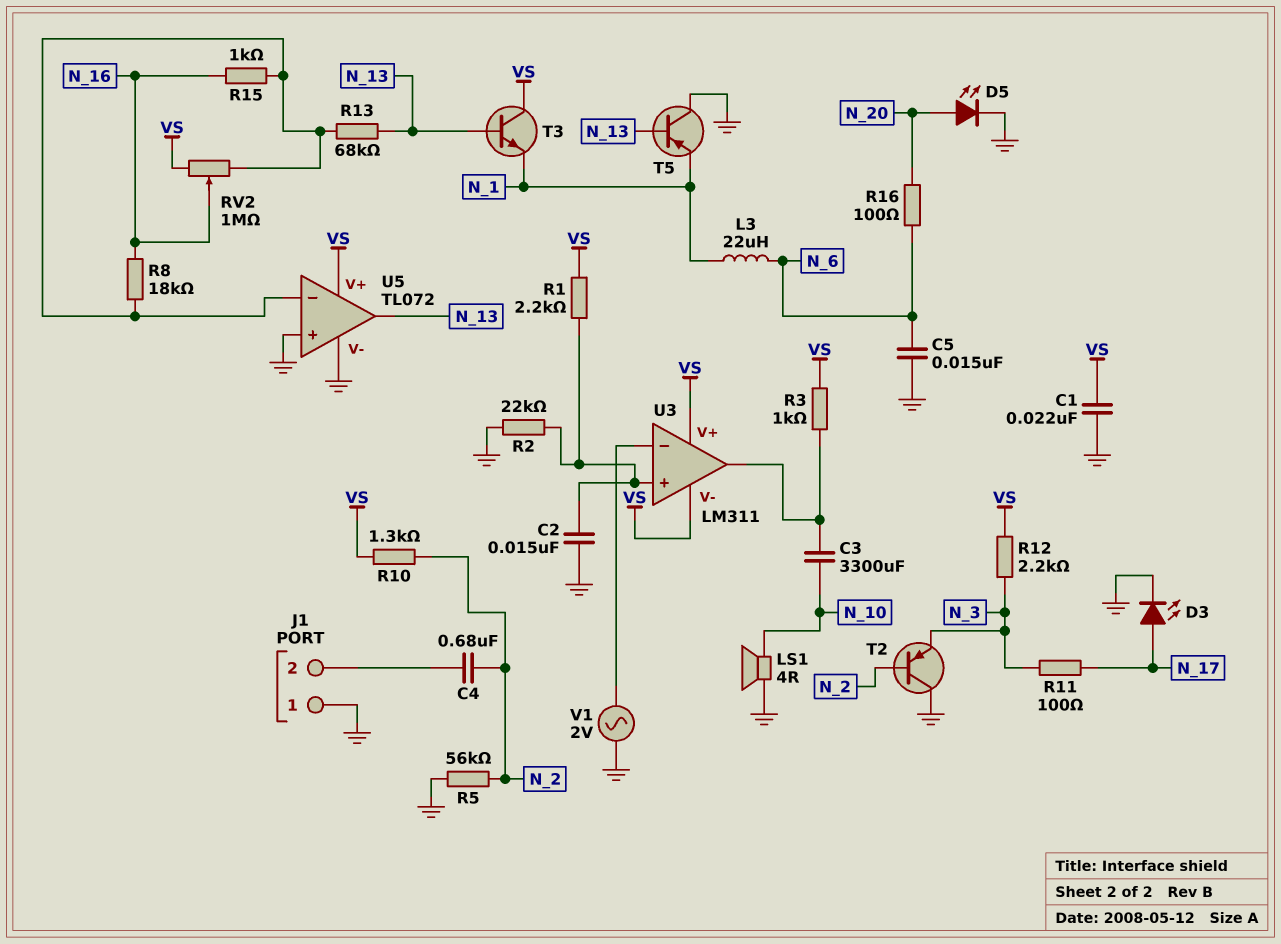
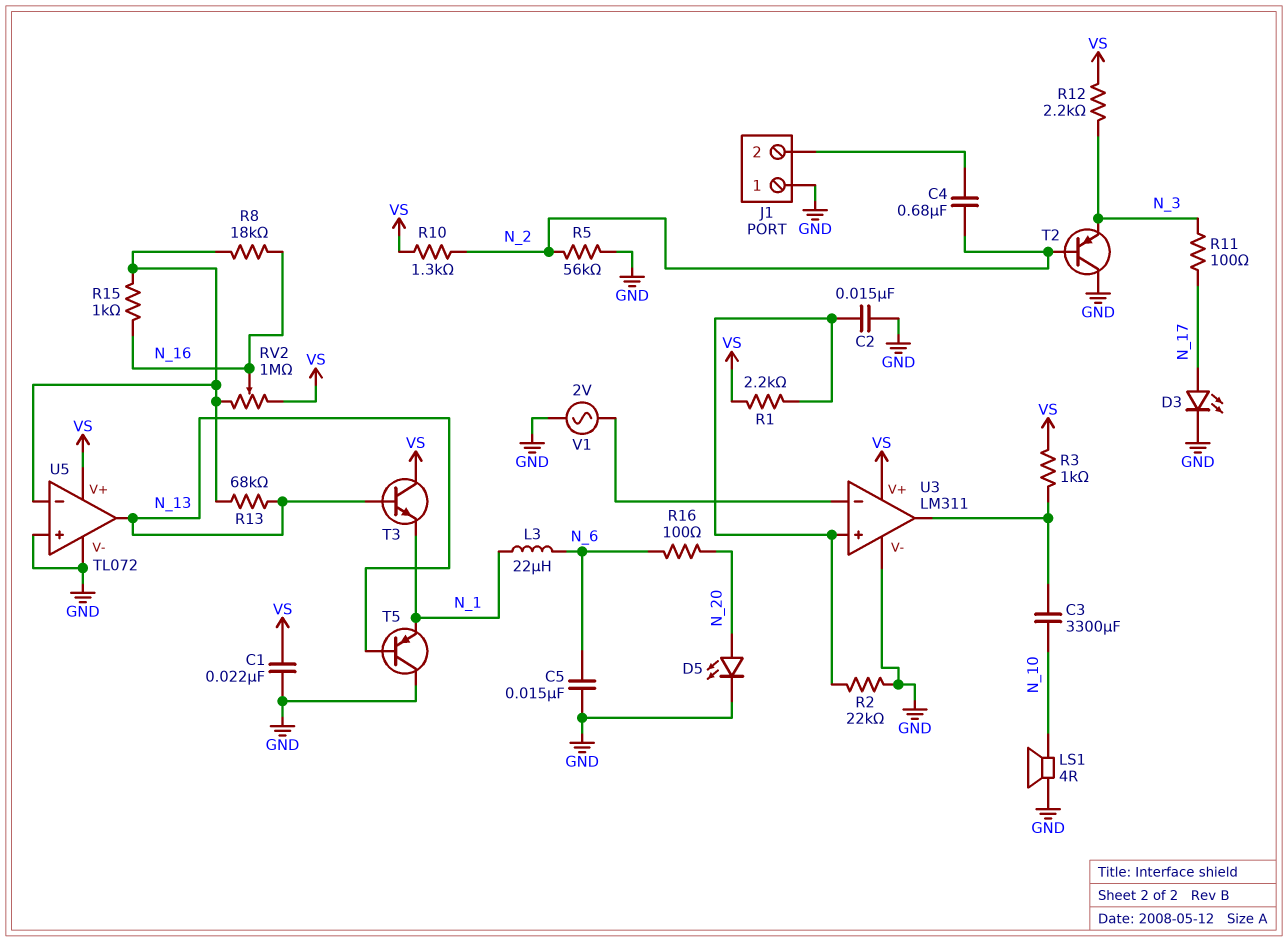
U3 pin V-: VS -> GND

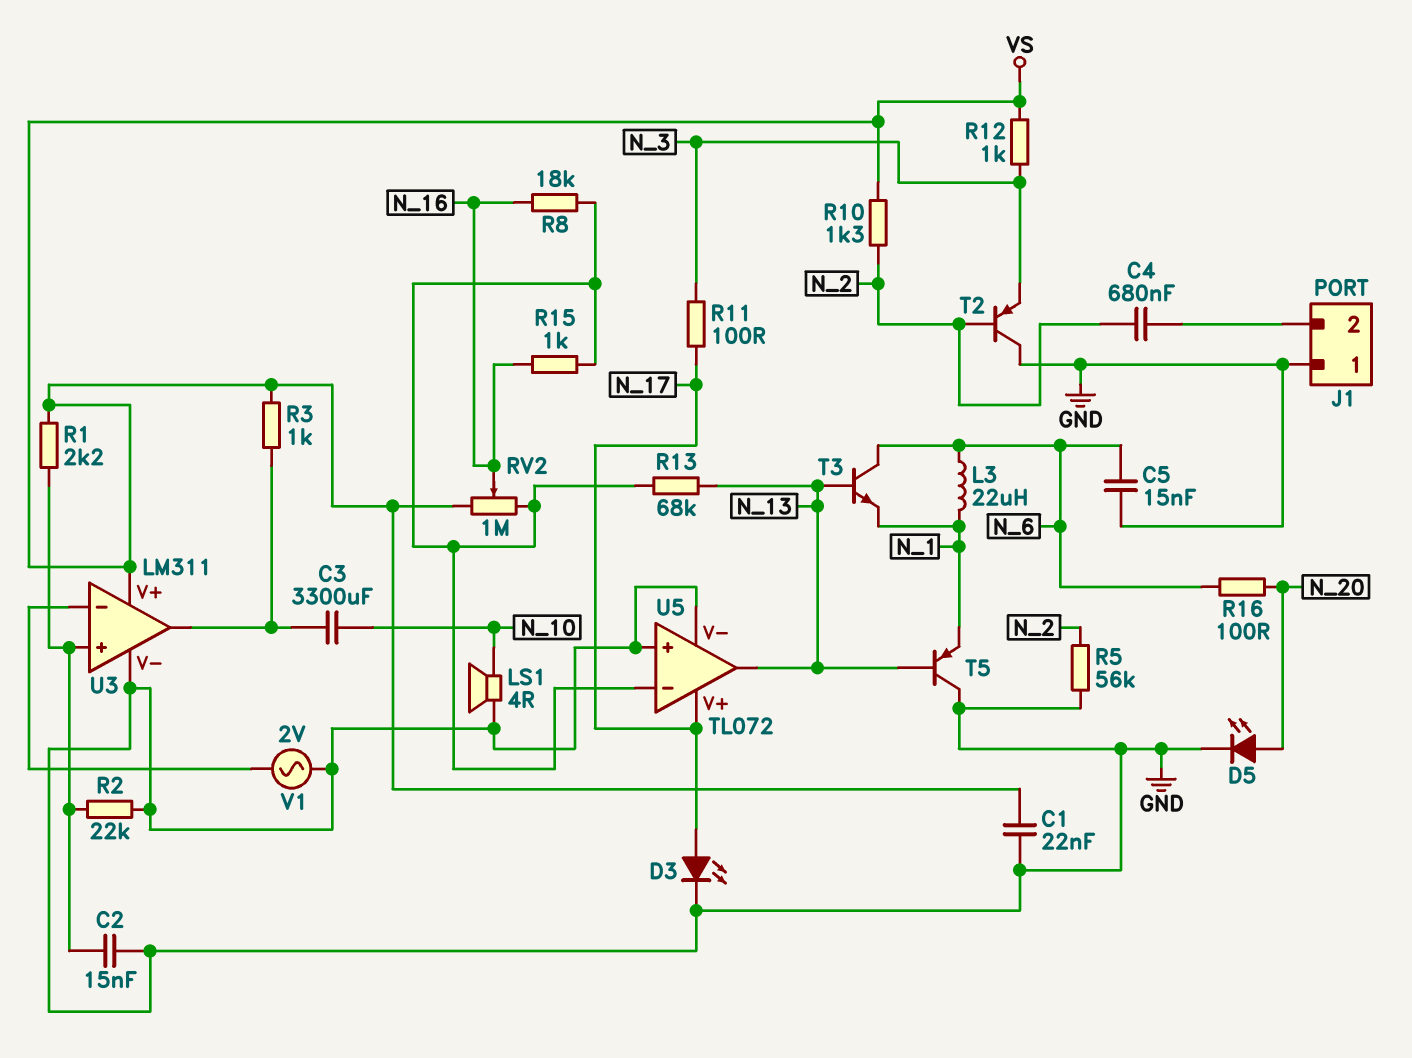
R12: 2.2k (N_3, VS) -> 1k (N_3, VS)
T3: NPN (B N_13, C VS, E N_1) -> NPN (B N_13, C N_6, E N_1)
U5 pin V+: VS -> N_17

